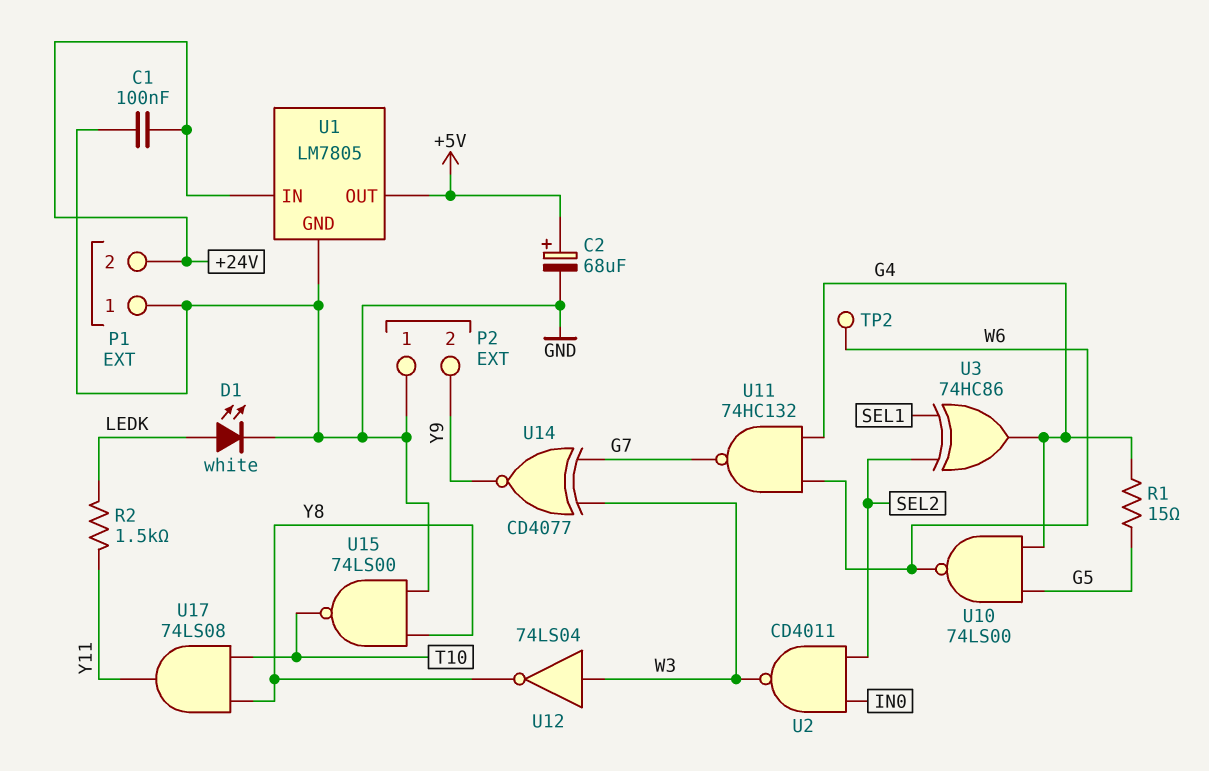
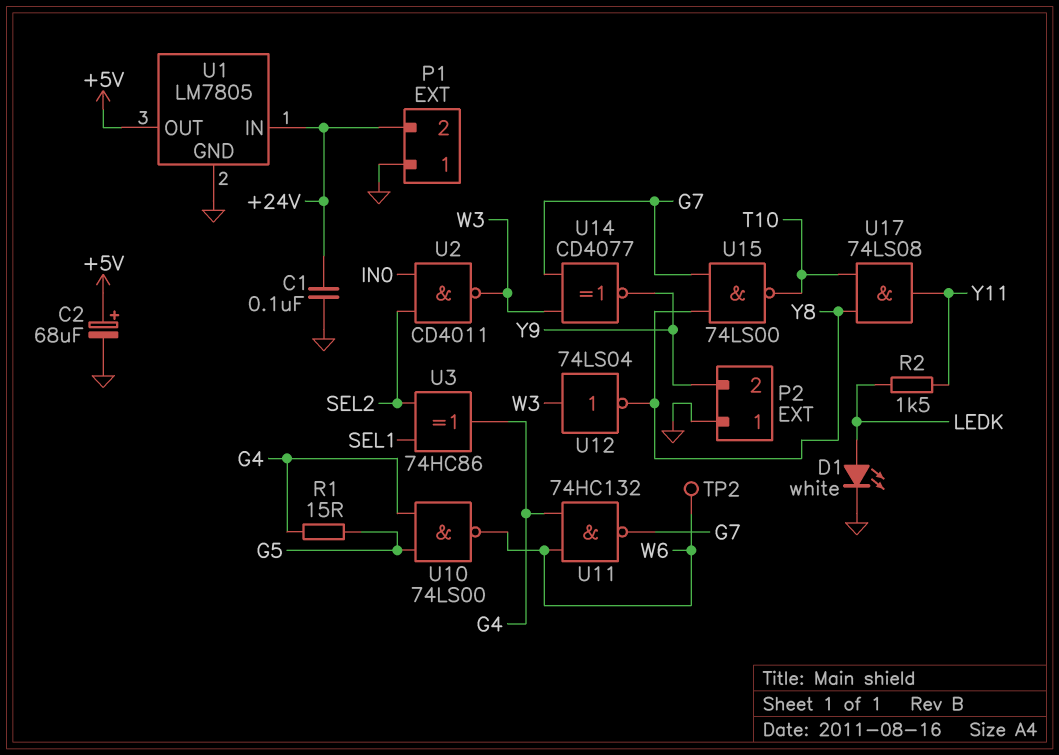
U15: NAND 74LS00 (in GND, in Y8, out T10) -> NAND 74LS00 (in G7, in Y8, out T10)

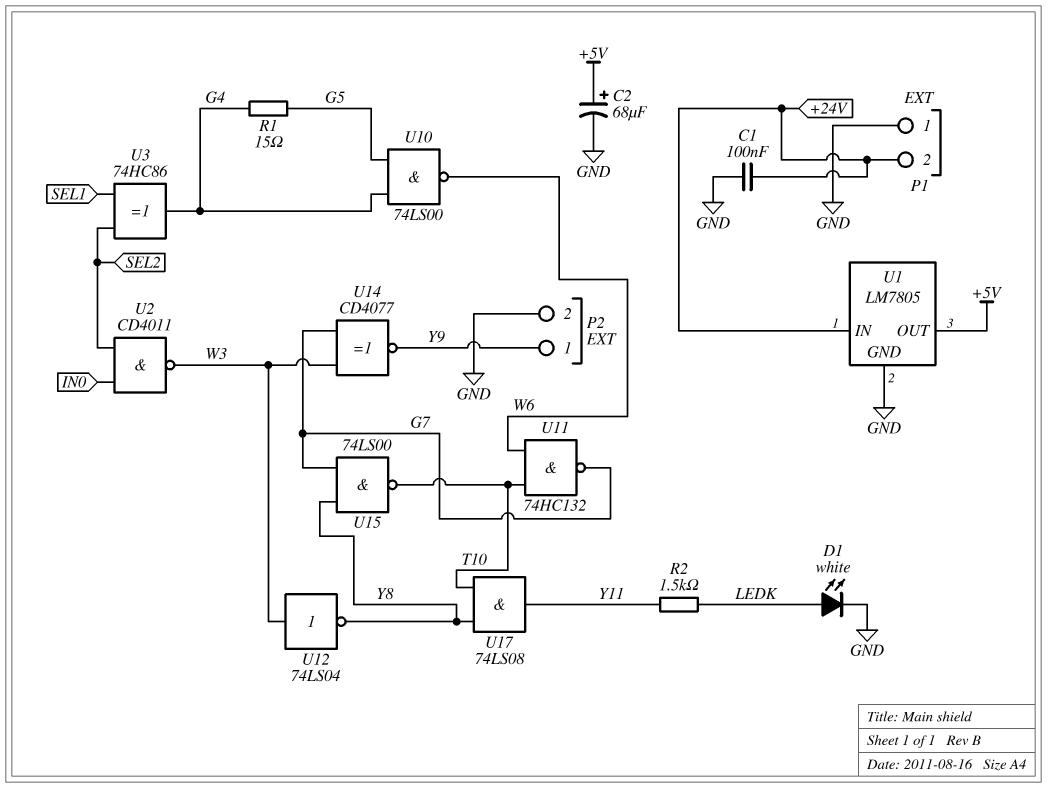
P2 pin 1: GND -> Y9
P2 pin 2: Y9 -> GND
TP2: test point (W6) -> none
U11: NAND 74HC132 (in G4, in W6, out G7) -> NAND 74HC132 (in T10, in W6, out G7)

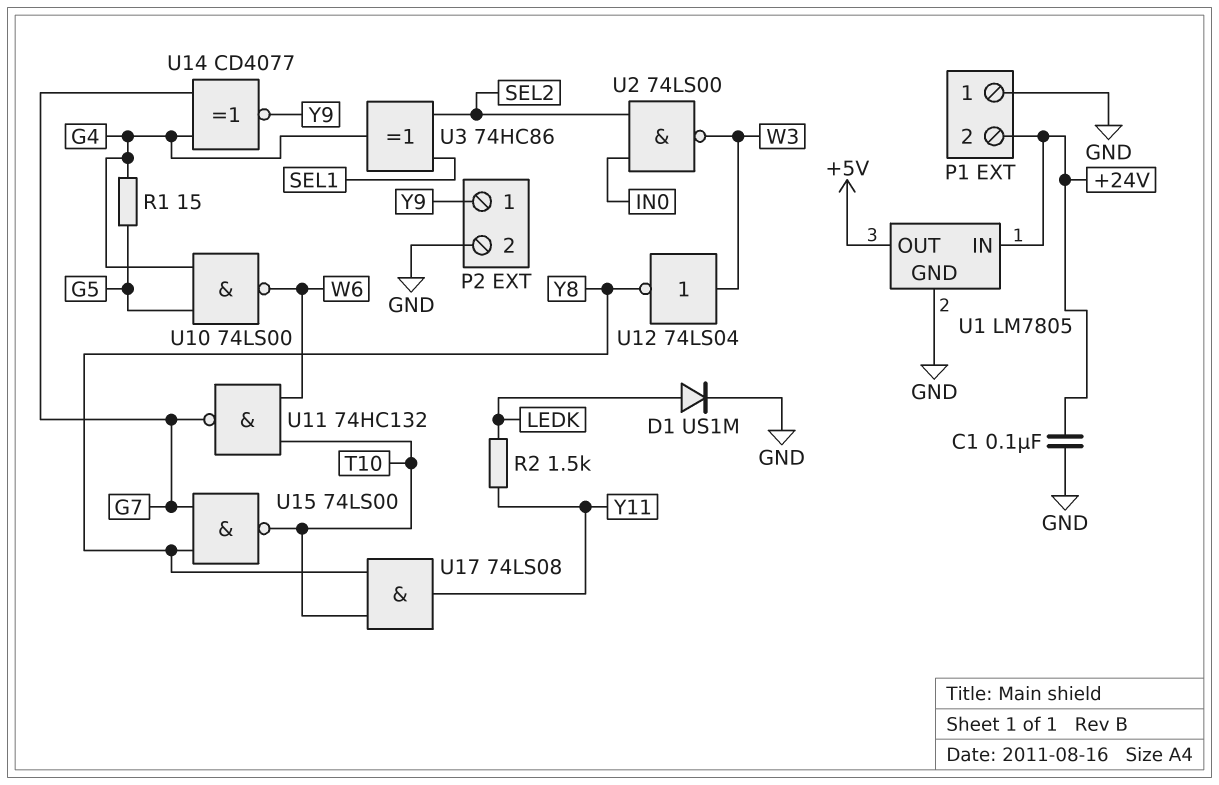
C2: 68uF (plus +5V, minus GND) -> none
D1: LED white (A LEDK, K GND) -> diode US1M (A LEDK, K GND)
U2: NAND CD4011 (in IN0, in SEL2, out W3) -> NAND 74LS00 (in IN0, in SEL2, out W3)
U14: XNOR CD4077 (in G7, in W3, out Y9) -> XNOR CD4077 (in G4, in G7, out Y9)

